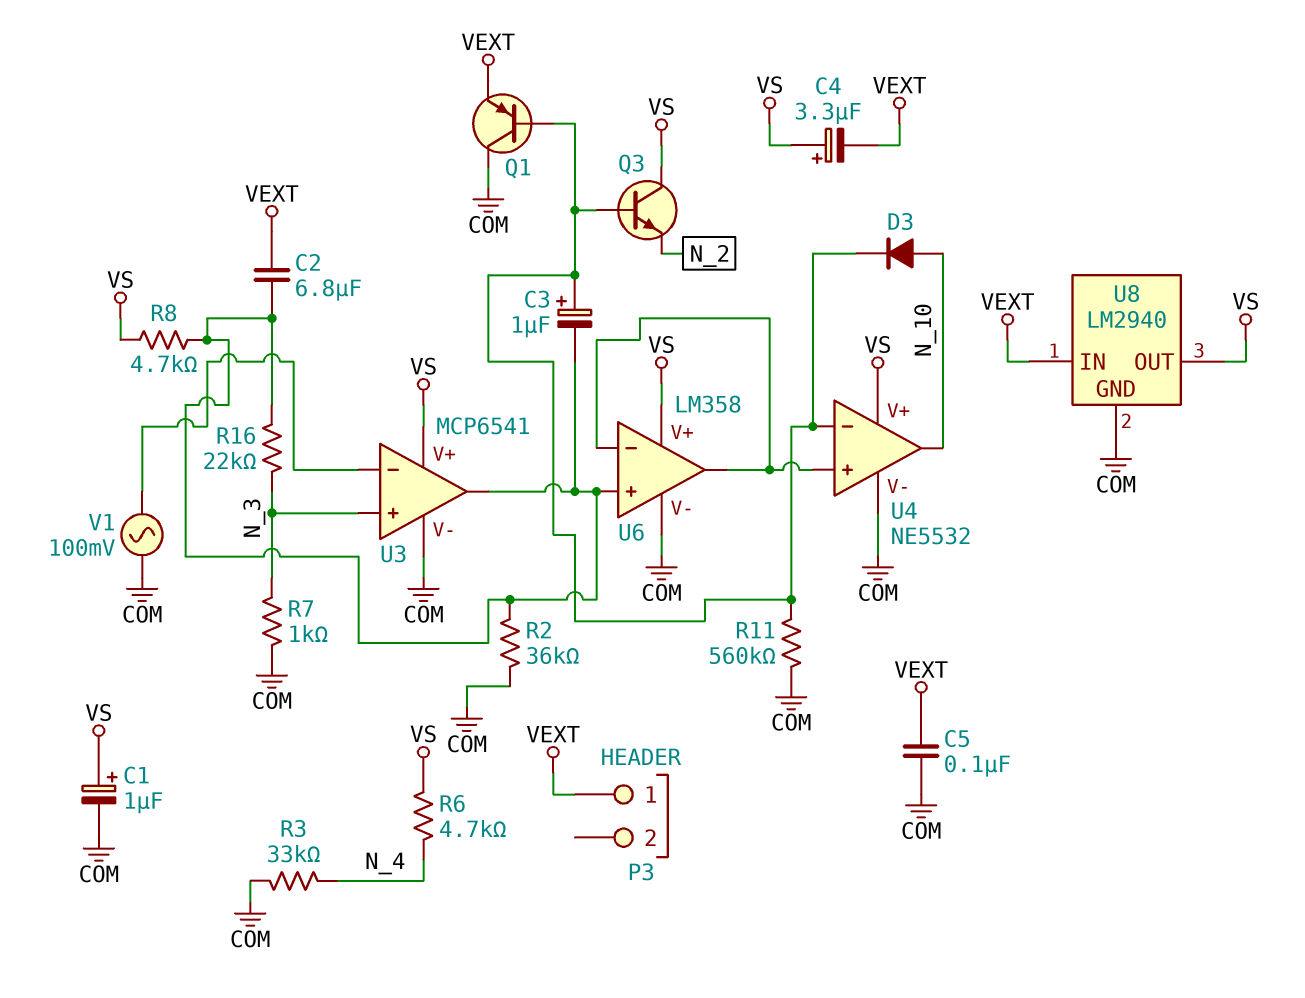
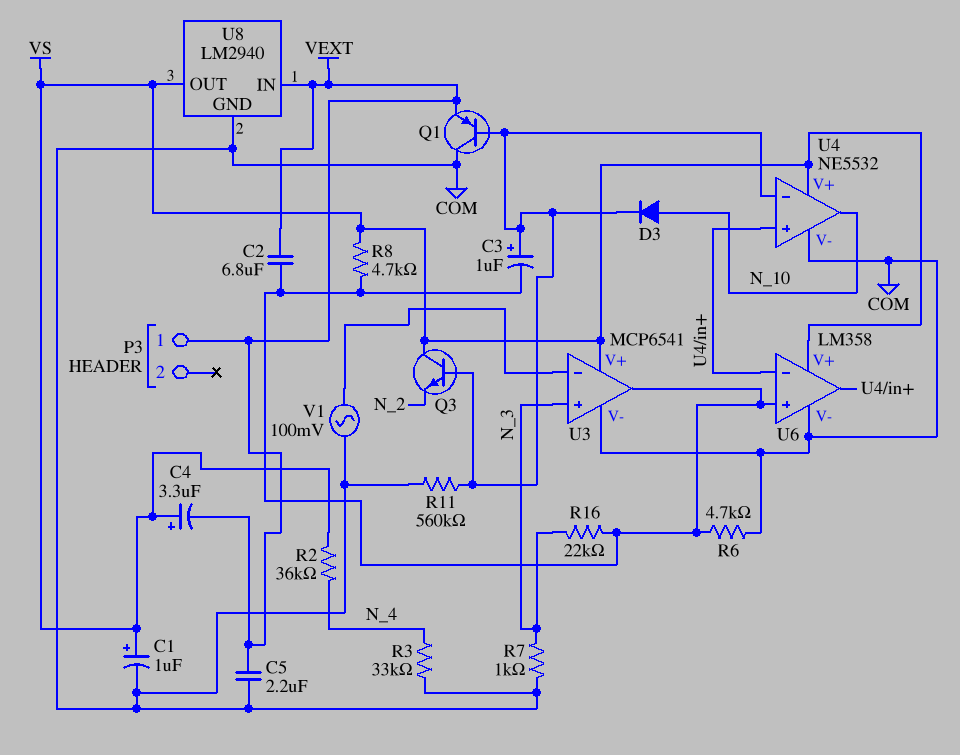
C5: 100nF (COM, VEXT) -> 2.2uF (COM, VEXT)
R2: 36k (COM, U3/out) -> 36k (N_4, VS)
R6: 4.7k (N_4, VS) -> 4.7k (COM, U3/out)

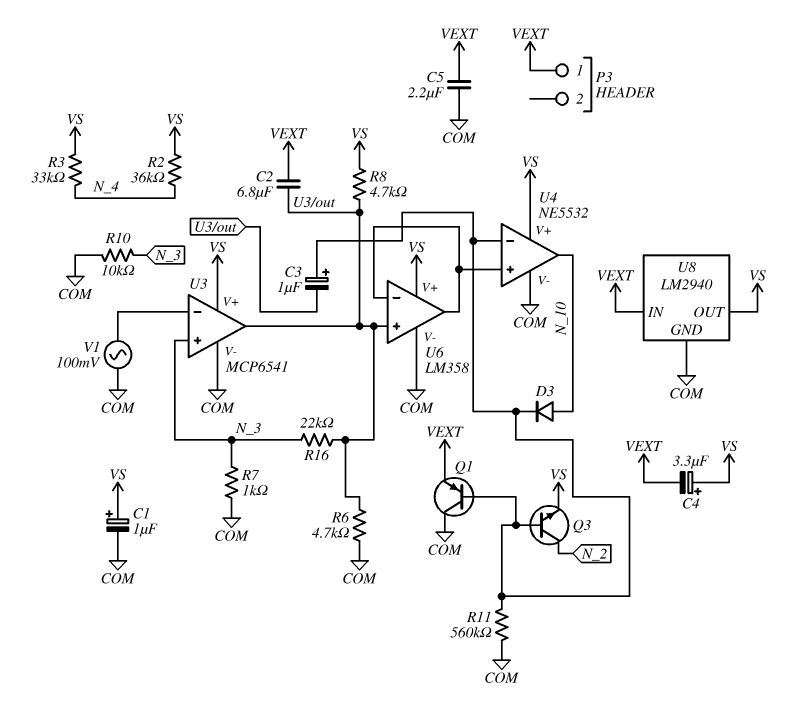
Q3: NPN (B U4/in-, C VS, E N_2) -> NPN (B U4/in-, C N_2, E VS)
R3: 33k (COM, N_4) -> 33k (N_4, VS)
R10: none -> 10k (COM, N_3)

